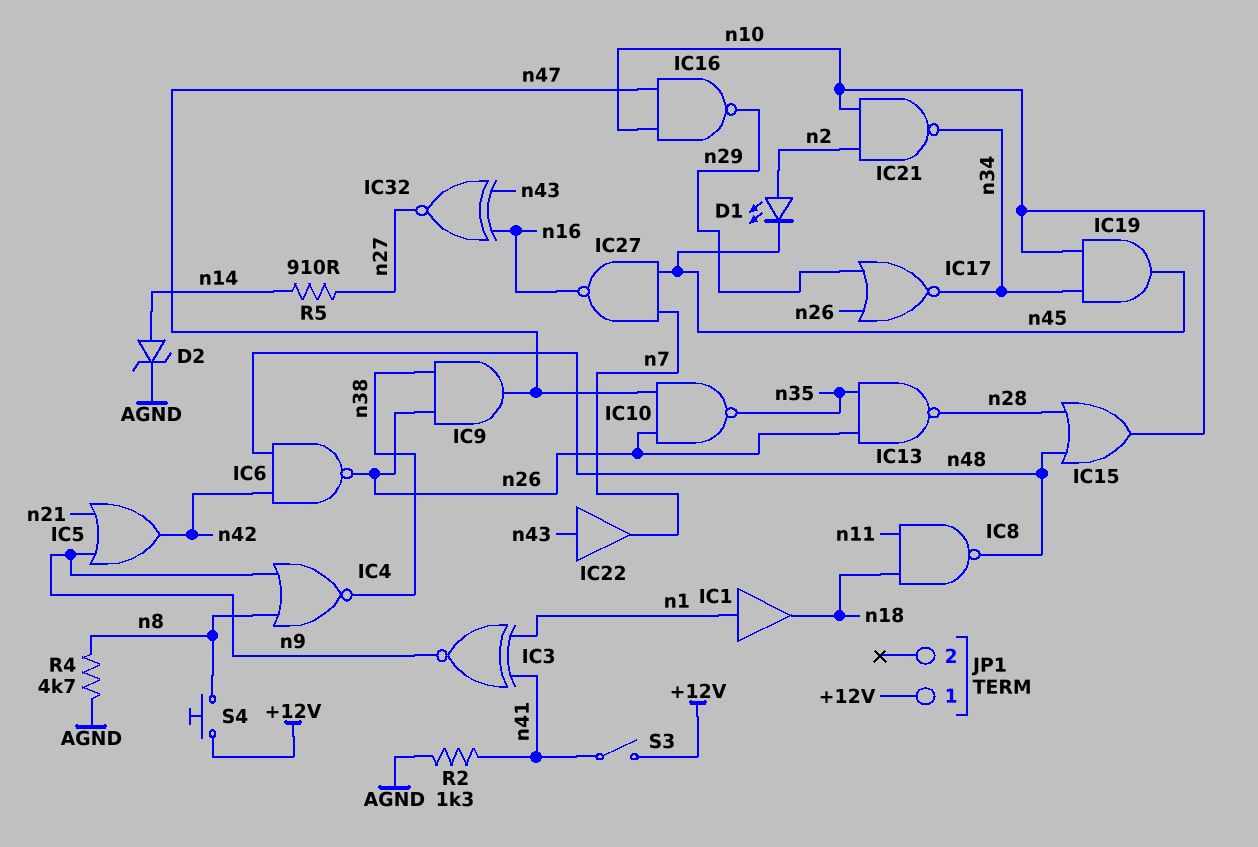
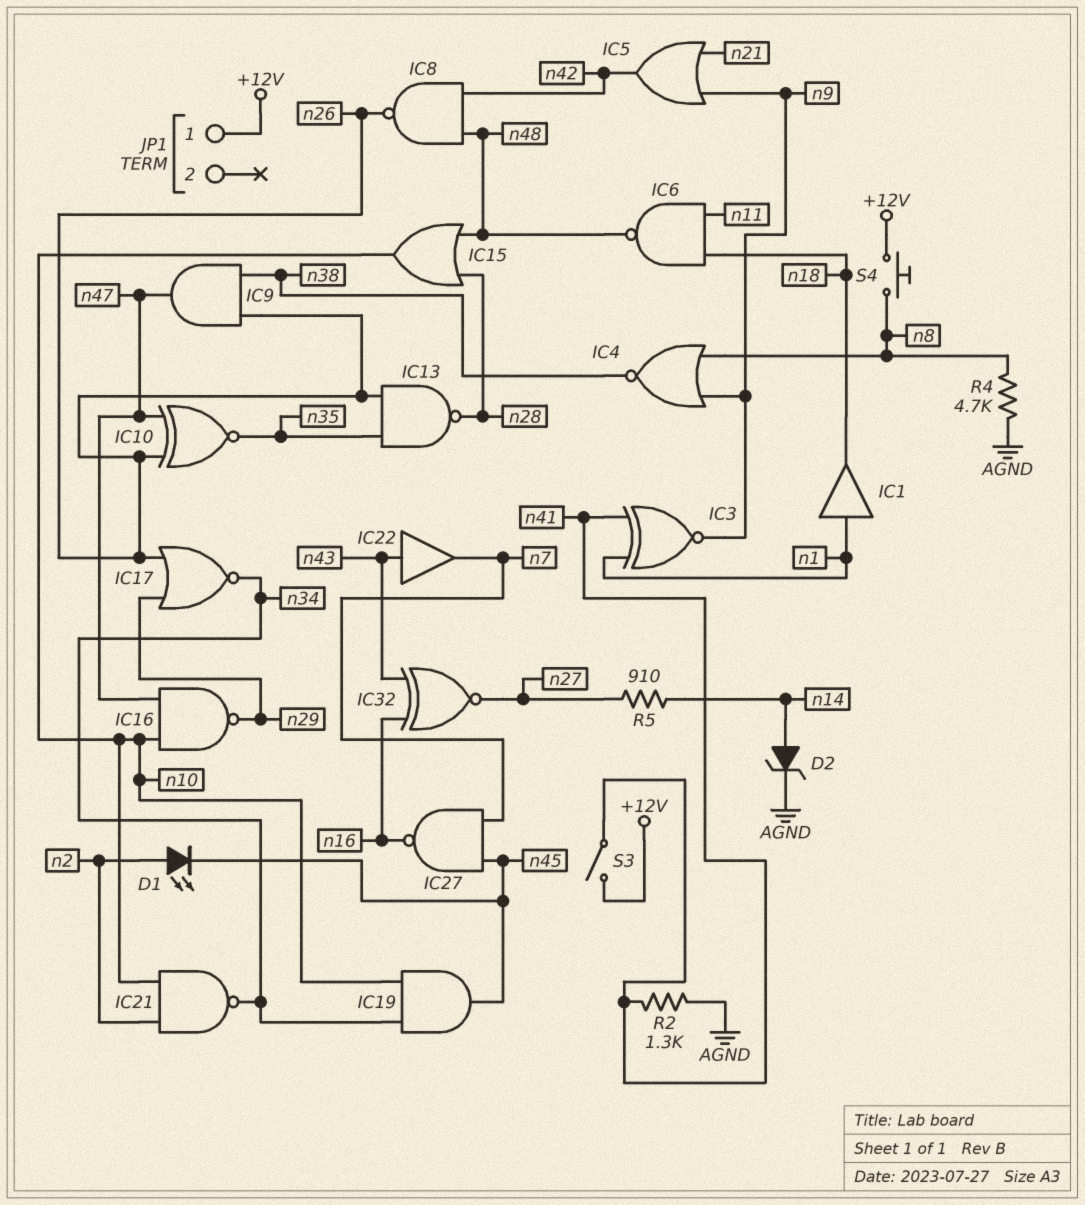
IC6: NAND (in n42, in n48, out n26) -> NAND (in n11, in n18, out n48)
IC8: NAND (in n11, in n18, out n48) -> NAND (in n42, in n48, out n26)
IC10: NAND (in n26, in n47, out n35) -> XNOR (in n26, in n47, out n35)

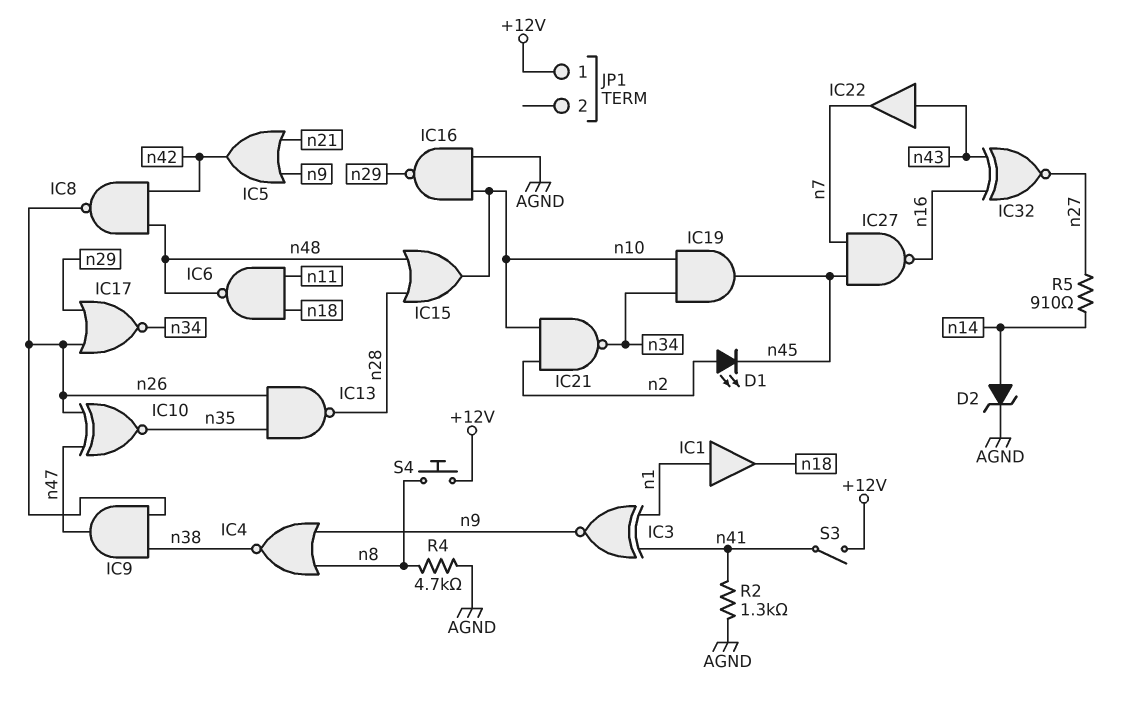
IC16: NAND (in n10, in n47, out n29) -> NAND (in AGND, in n10, out n29)

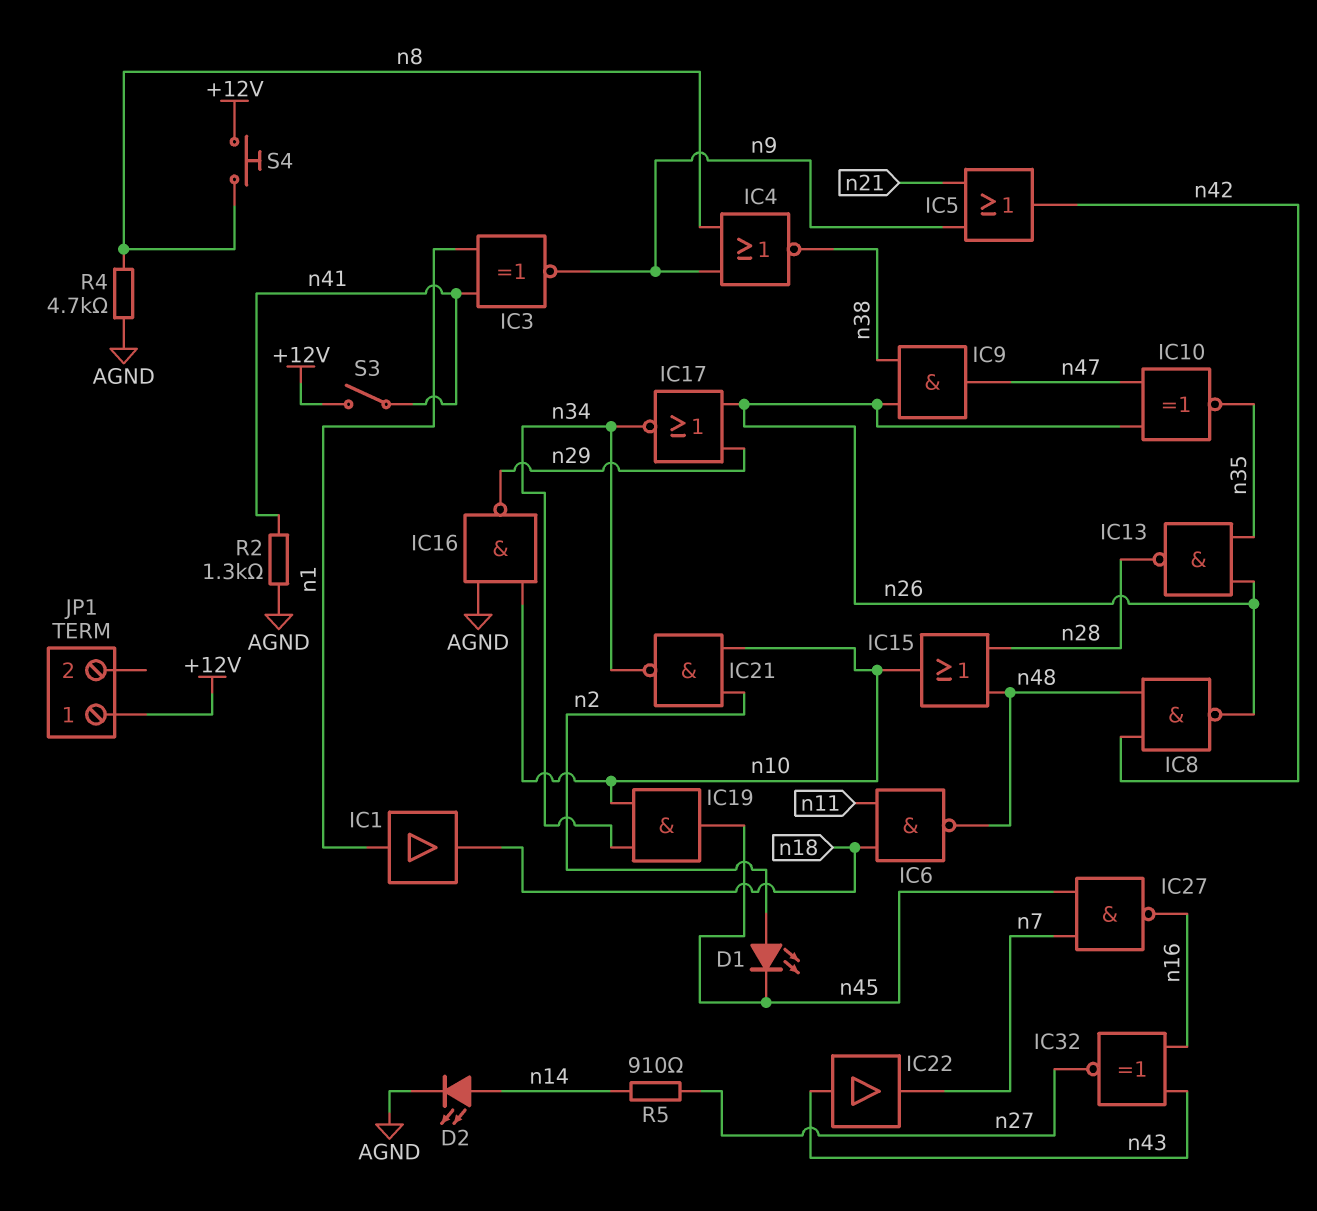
D2: zener (A n14, K AGND) -> LED (A n14, K AGND)

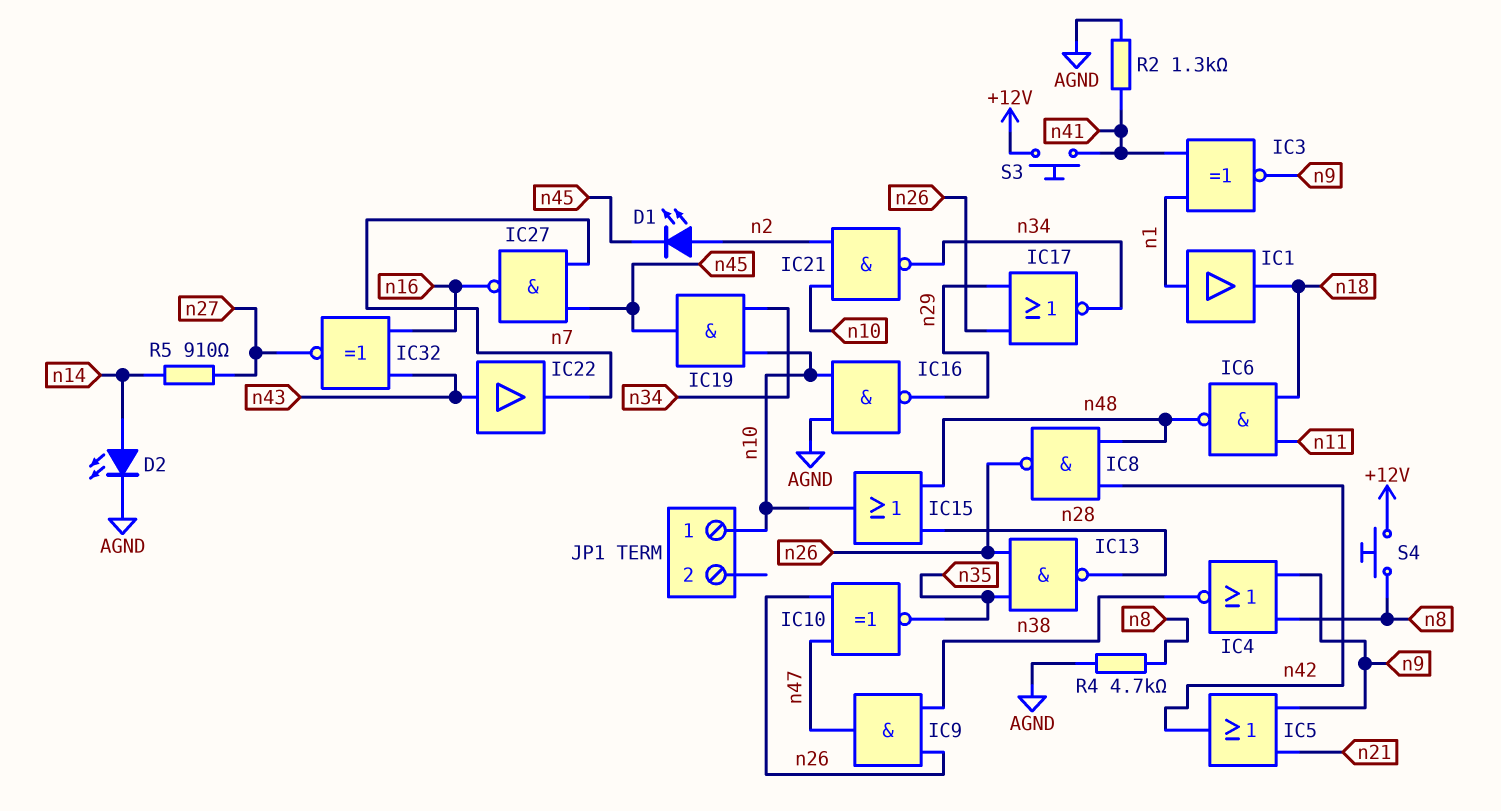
JP1 pin 1: +12V -> n10
S3: switch (+12V, n41) -> button (+12V, n41)

